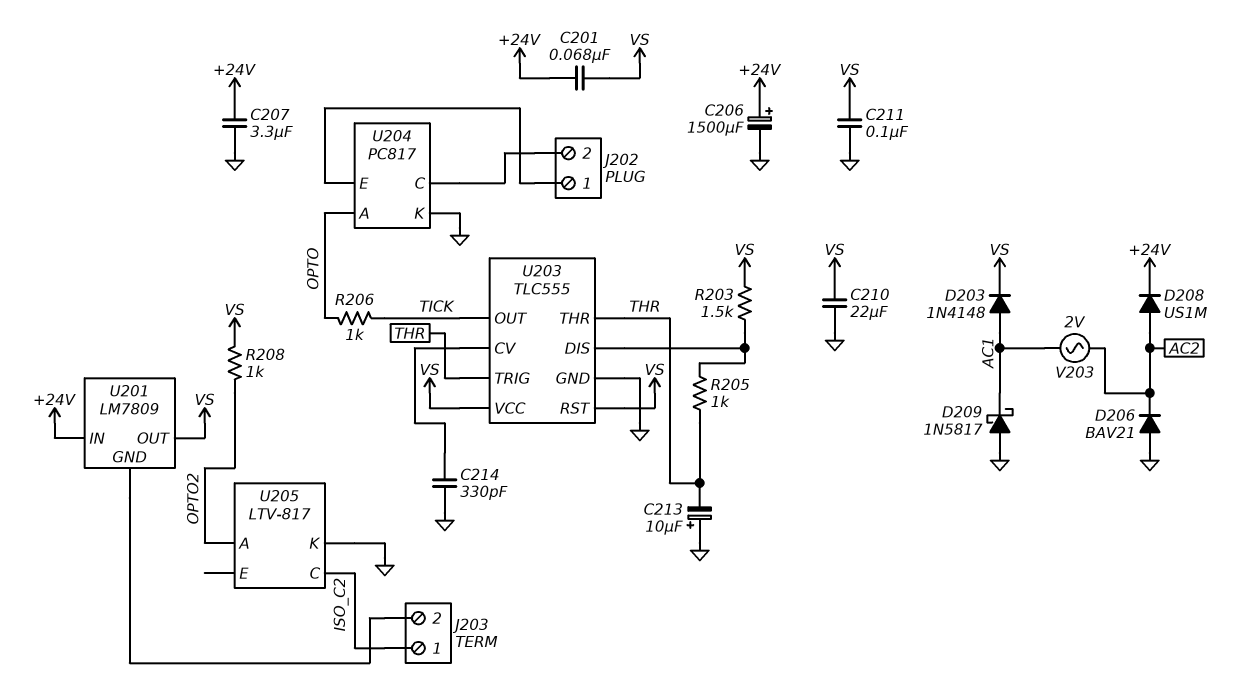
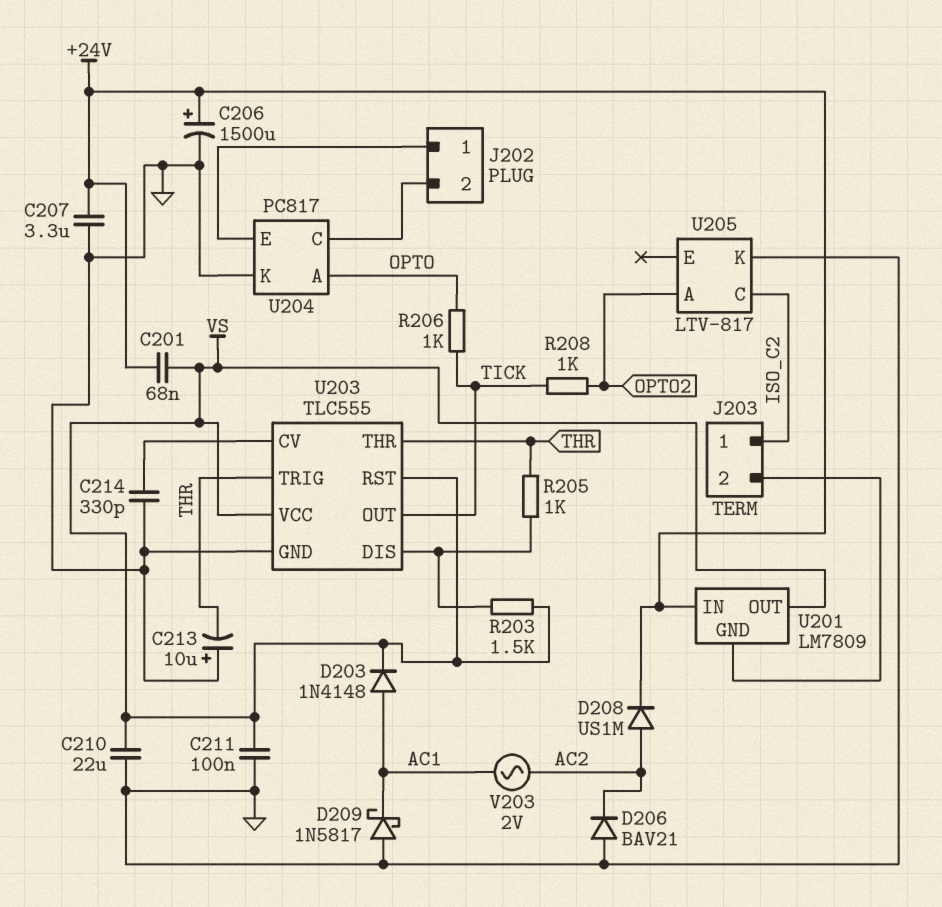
R208: 1k (OPTO2, VS) -> 1k (OPTO2, TICK)

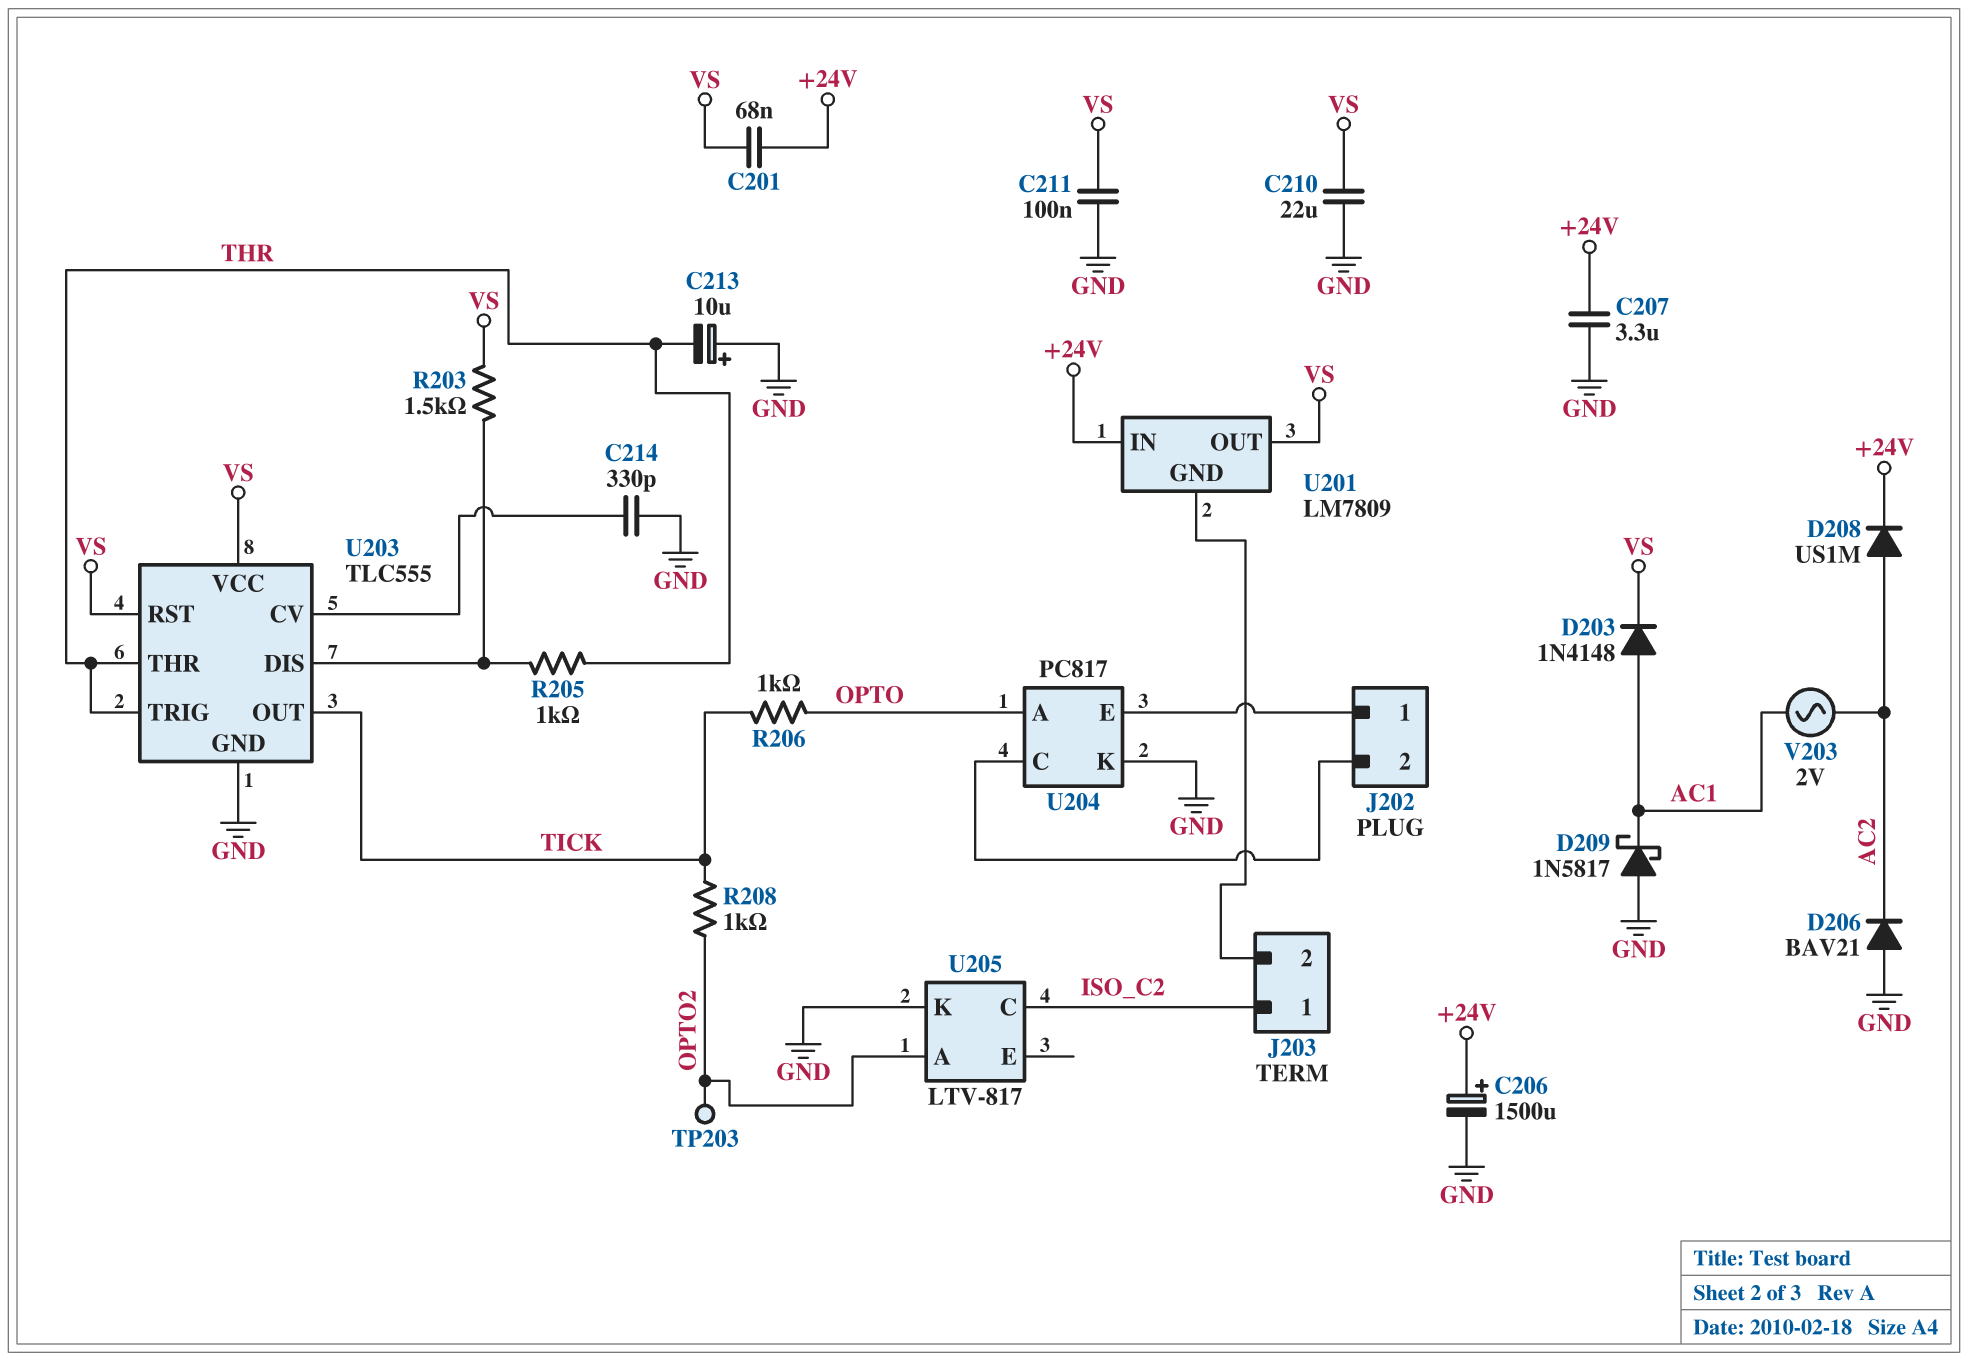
TP203: none -> test point (OPTO2)

